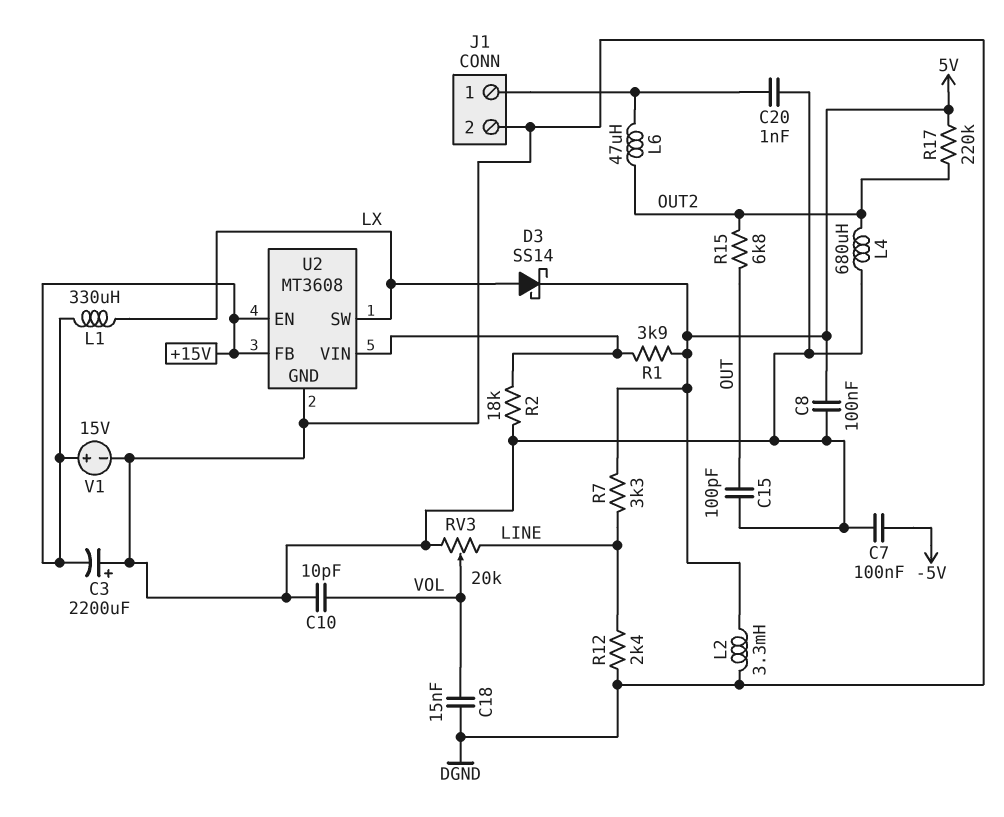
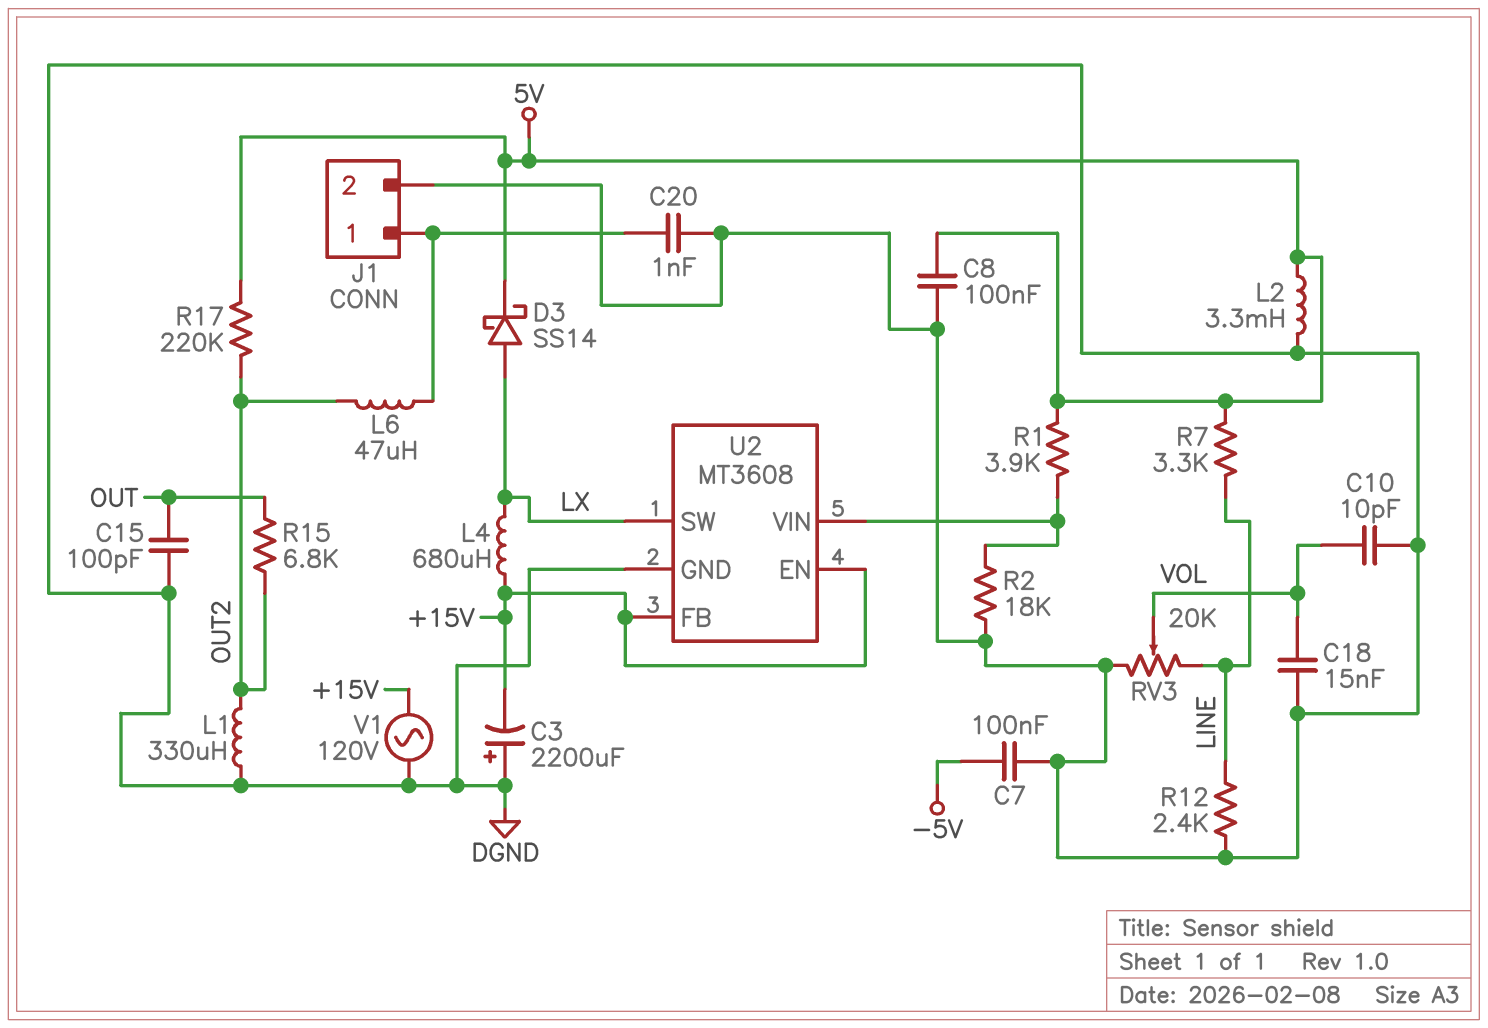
L1: 330uH (+15V, LX) -> 330uH (DGND, OUT2)
L4: 680uH (DGND, OUT2) -> 680uH (+15V, LX)
V1: 15V (plus +15V, minus DGND) -> AC 120V (+15V, DGND)

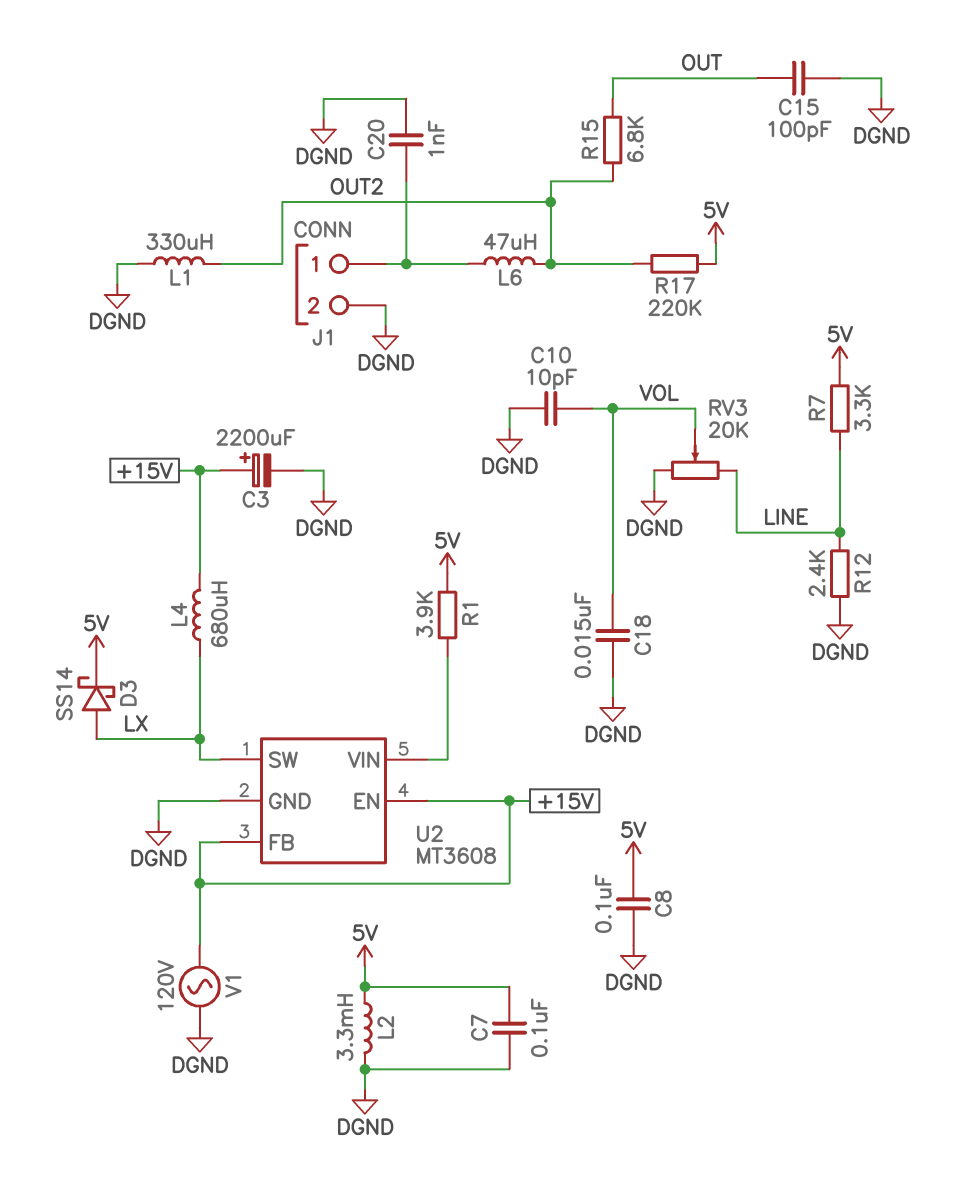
C3: 2200uF (plus DGND, minus +15V) -> 2200uF (plus +15V, minus DGND)
C7: 100nF (-5V, DGND) -> 100nF (5V, DGND)
R2: 18k (DGND, U2/VIN) -> none

